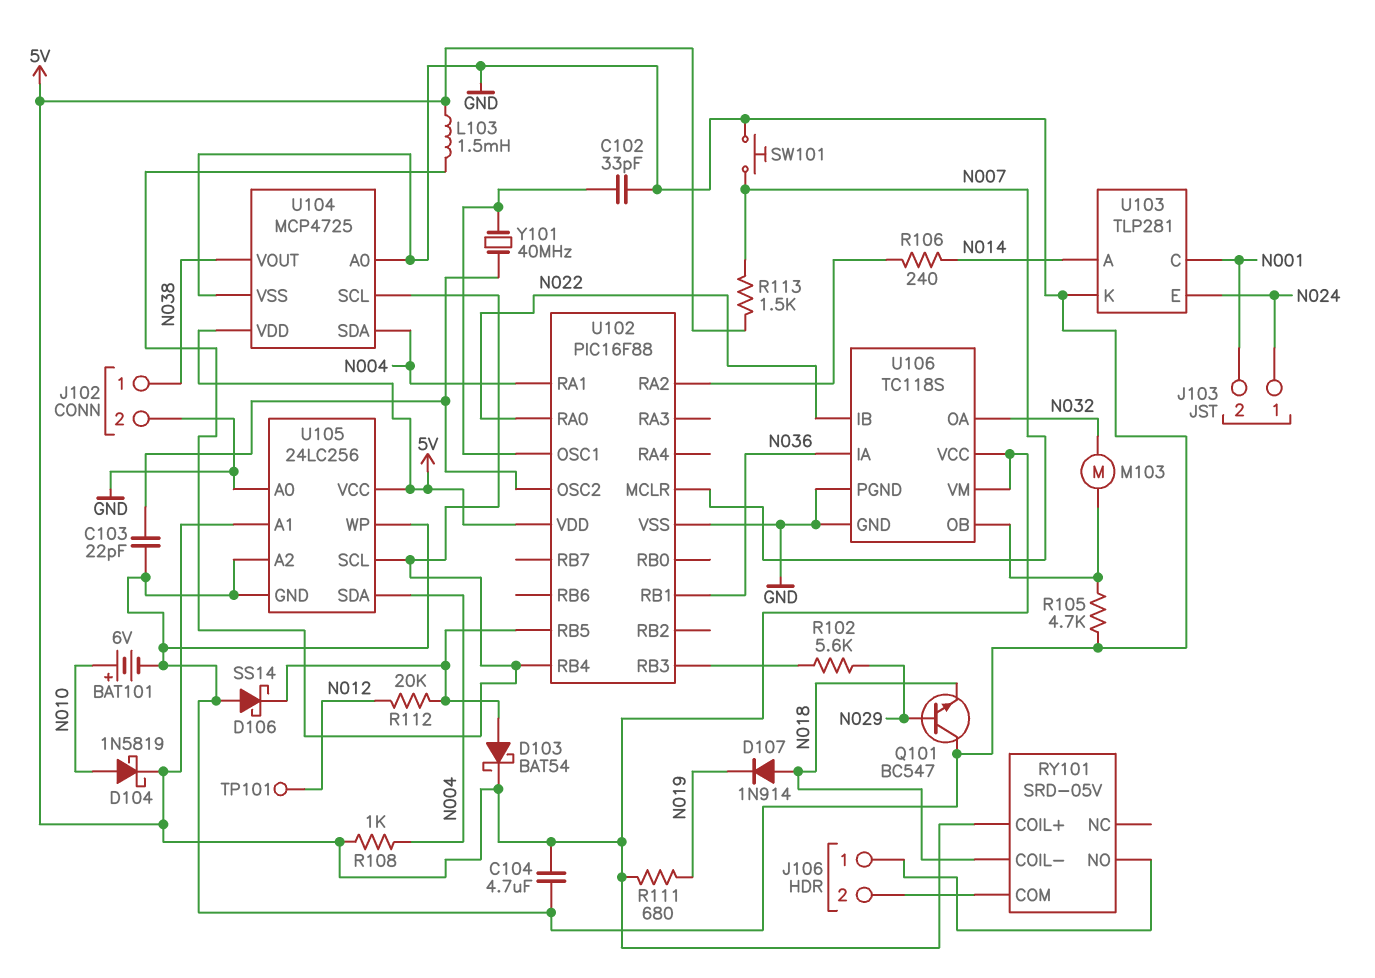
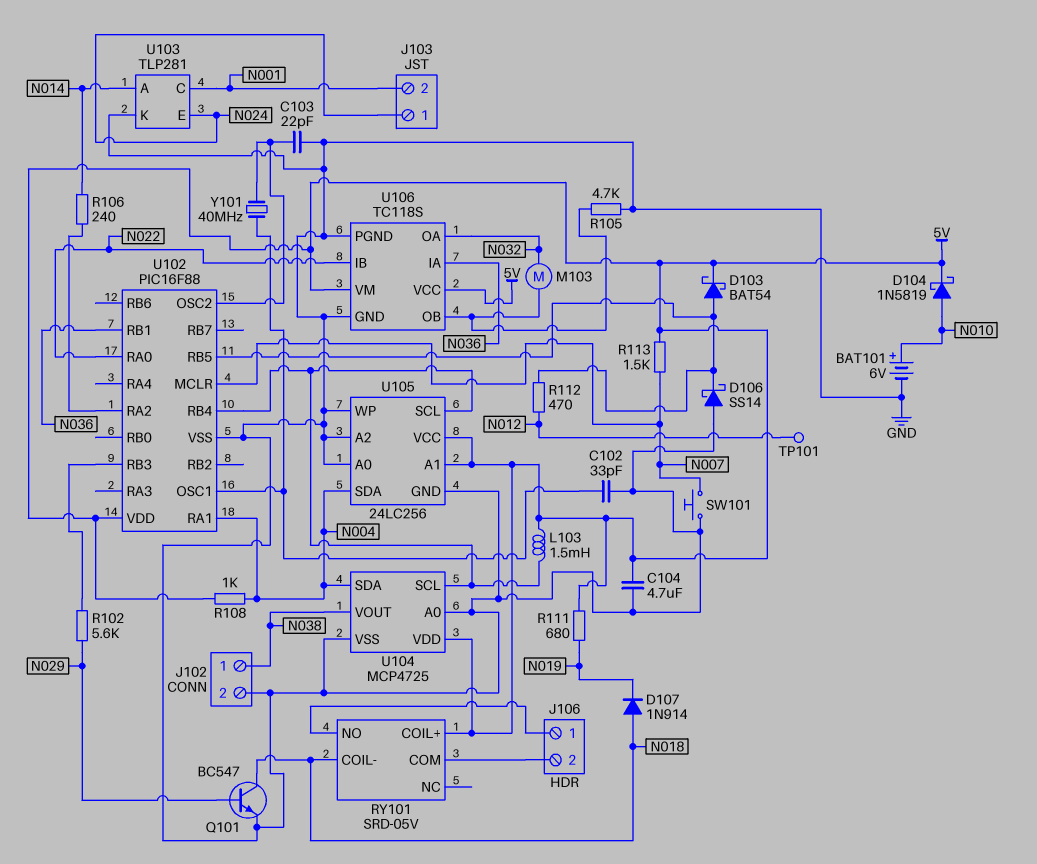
Q101: NPN BC547 (B N029, C GND, E N018) -> NPN BC547 (B N029, C N018, E GND)
R112: 20k (N012, U102/RB5) -> 470 (N012, U102/RB5)

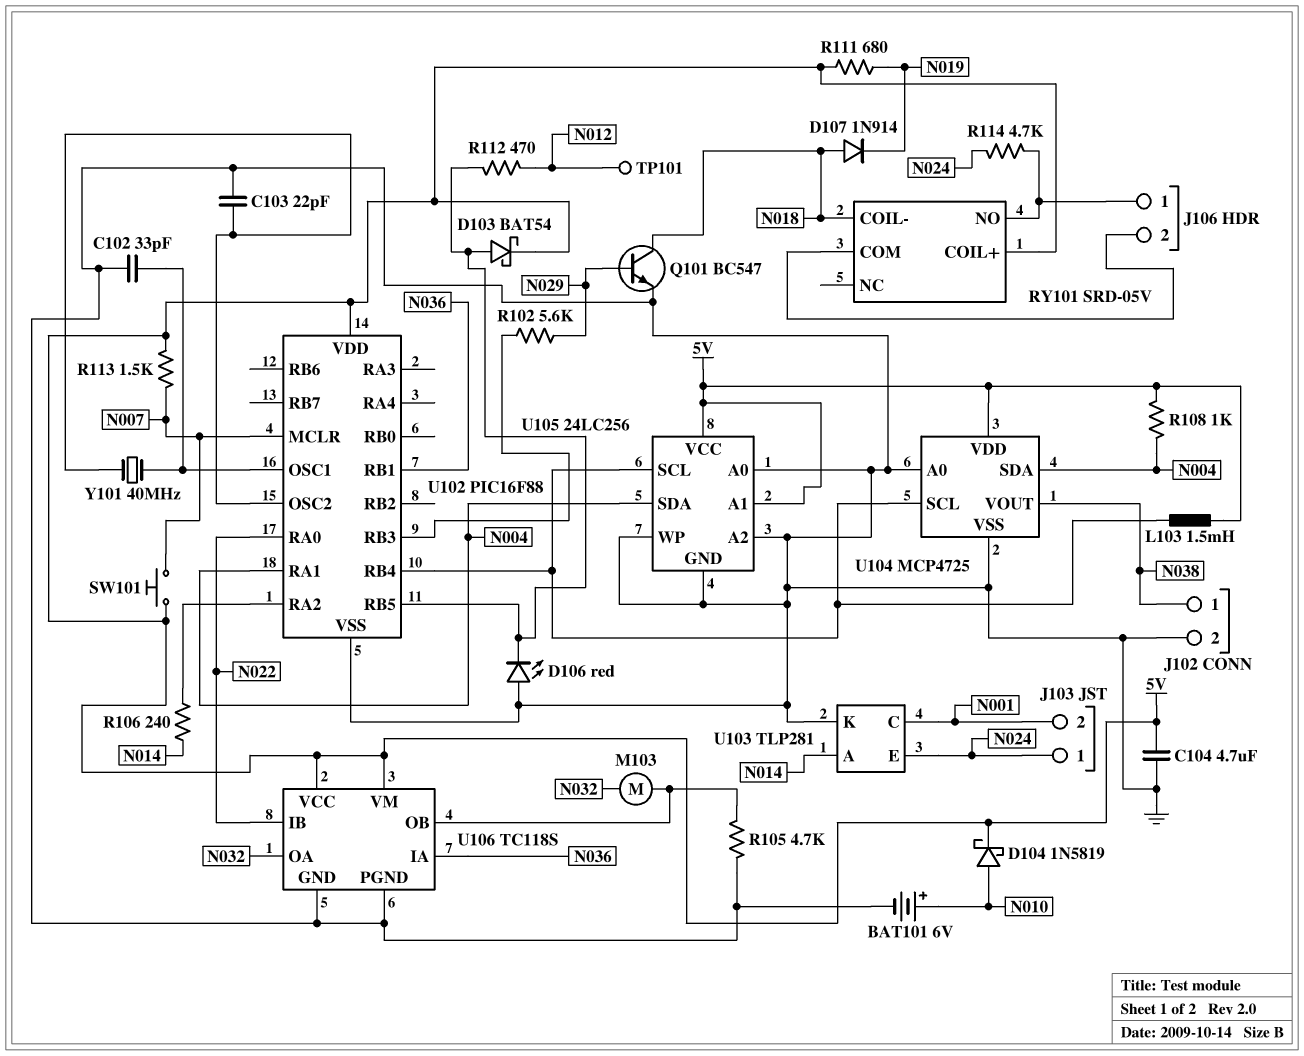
D106: schottky SS14 (A GND, K U102/RB5) -> LED red (A GND, K U102/RB5)
R114: none -> 4.7k (J106/1, N024)
SW101: button (GND, N007) -> button (5V, N007)

